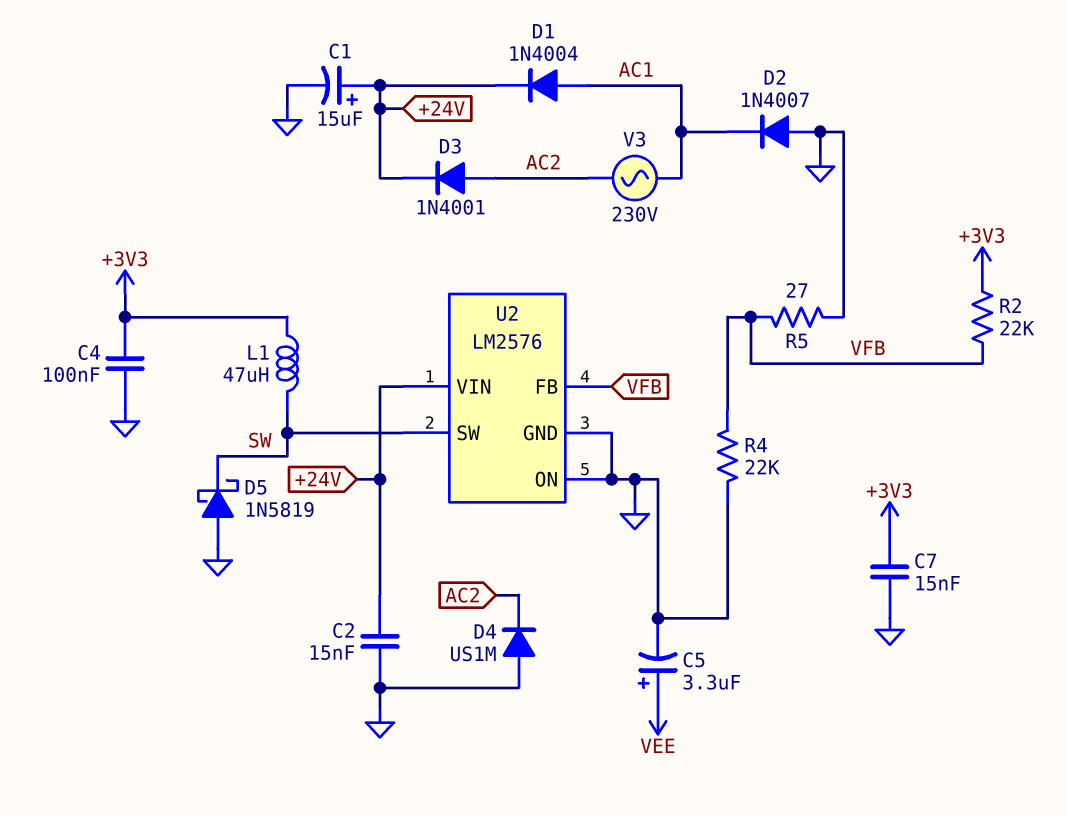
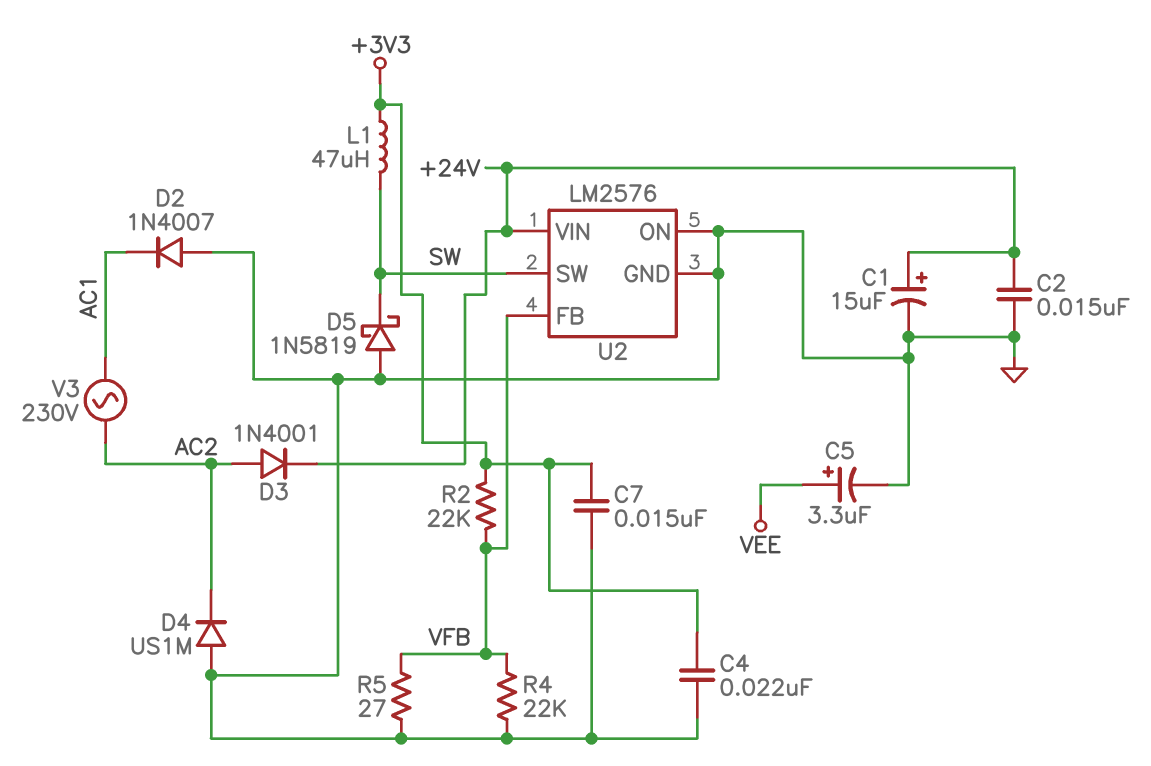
C4: 100nF (+3V3, GND) -> 22nF (+3V3, GND)
D1: diode 1N4004 (A AC1, K +24V) -> none

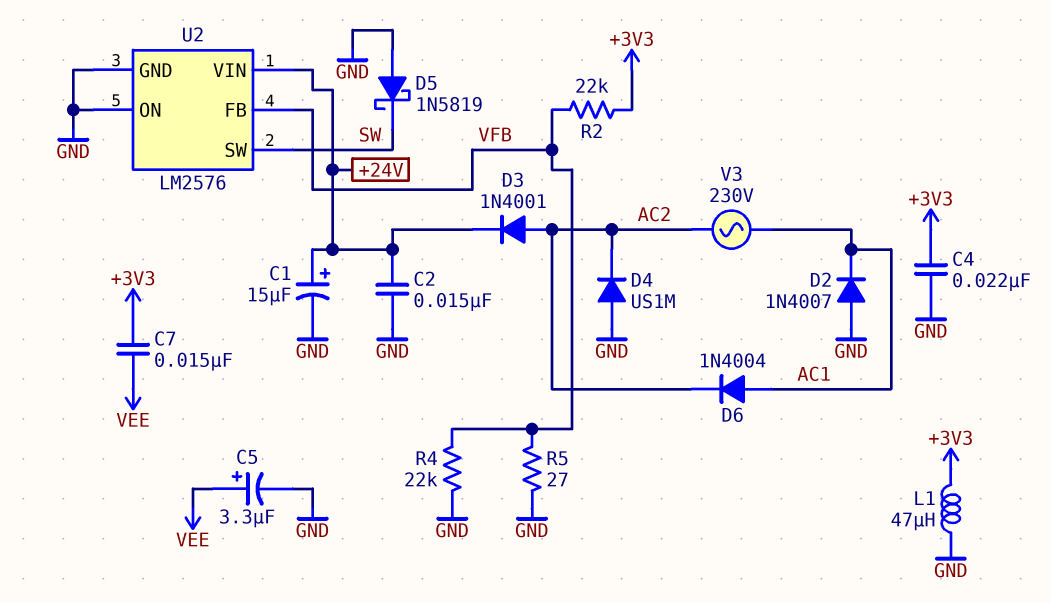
C7: 15nF (+3V3, GND) -> 15nF (+3V3, VEE)
D6: none -> diode 1N4004 (A AC1, K AC2)
L1: 47uH (+3V3, SW) -> 47uH (+3V3, GND)

